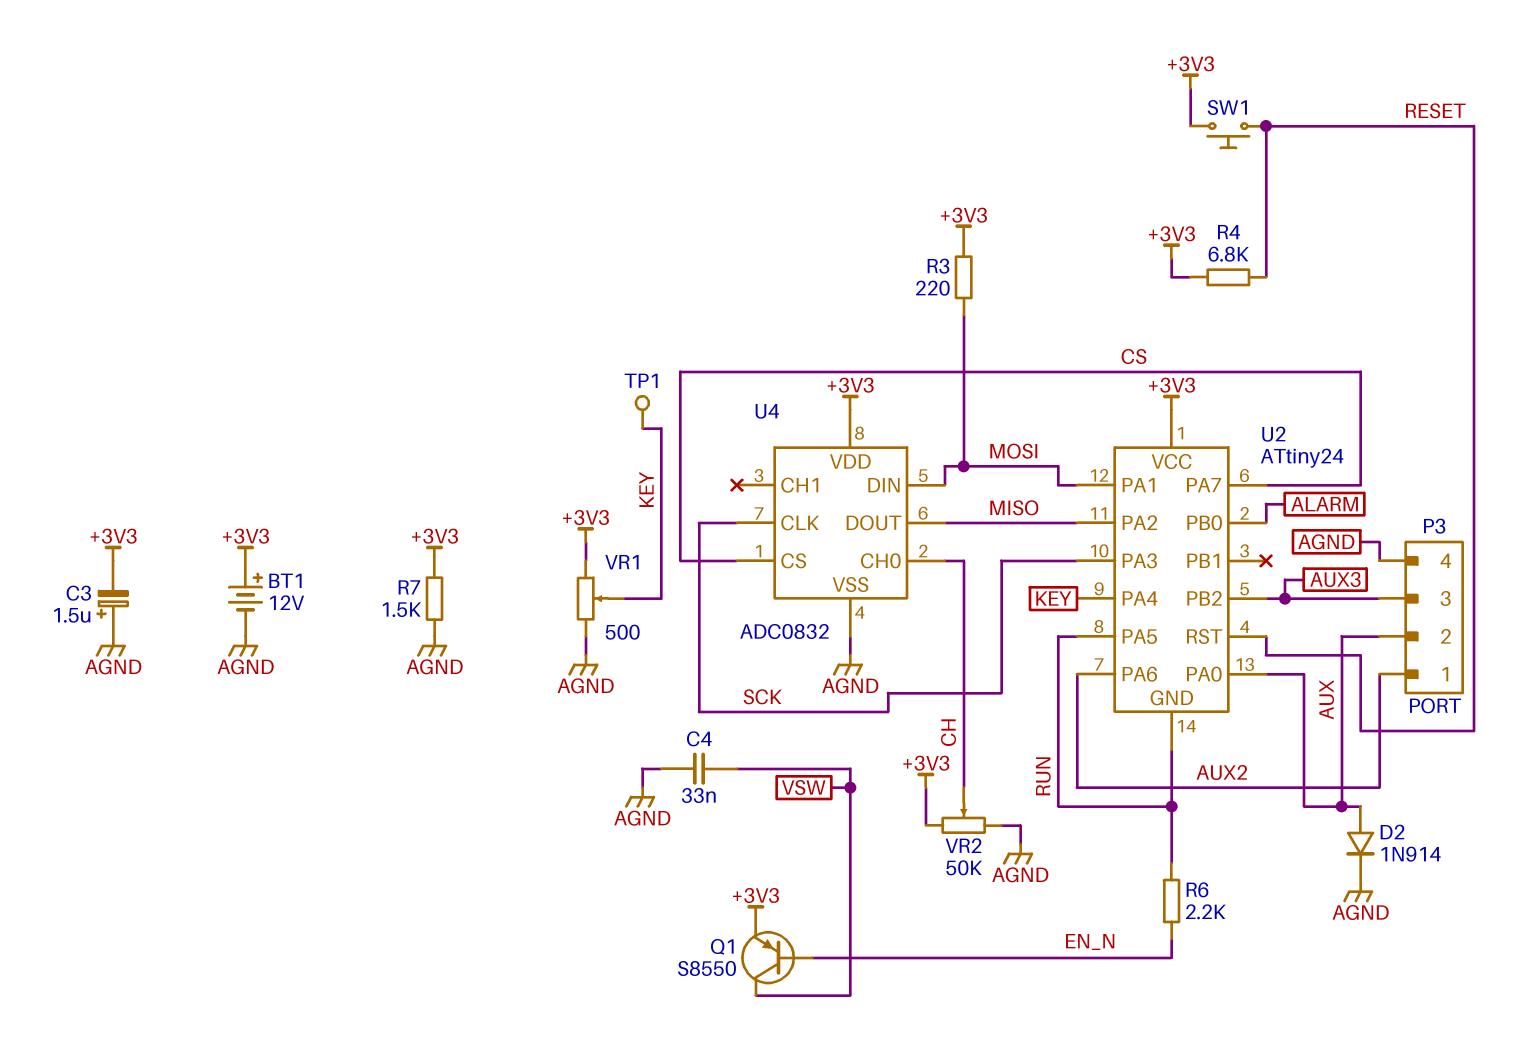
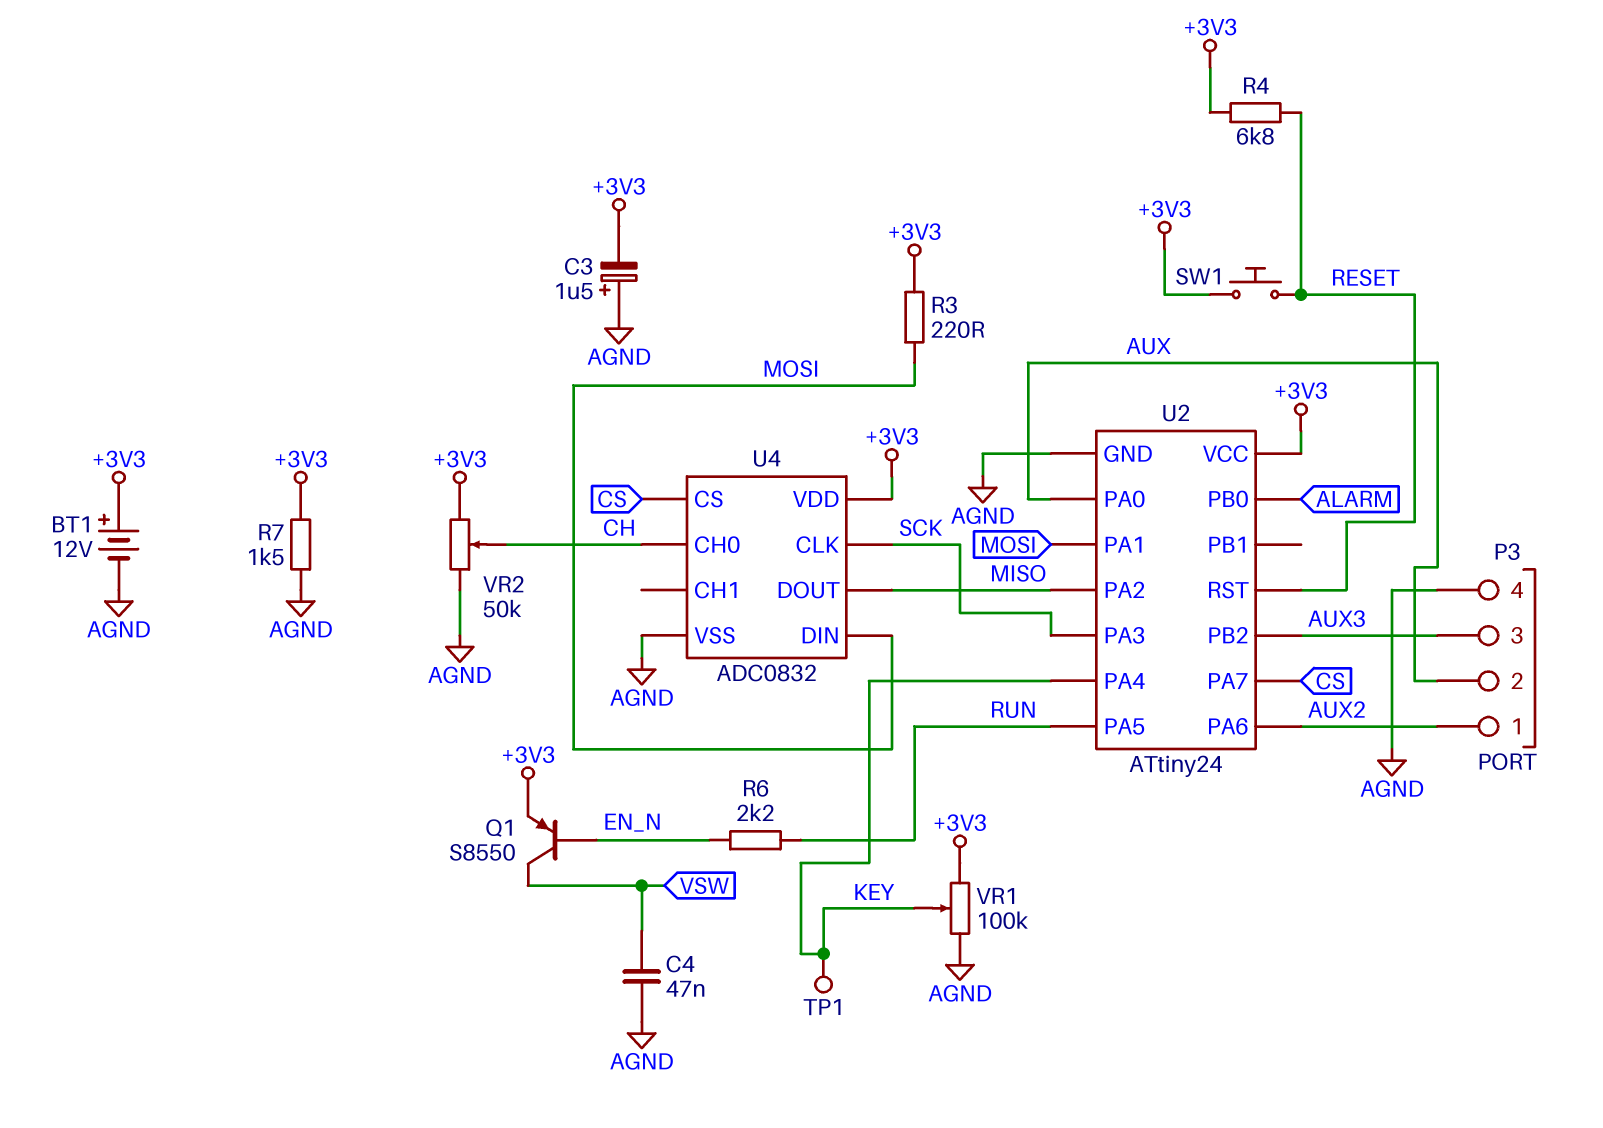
C4: 33nF (AGND, VSW) -> 47nF (AGND, VSW)
D2: diode 1N914 (A AUX, K AGND) -> none
U2 pin GND: RUN -> AGND
VR1: 500 (+3V3, AGND, wiper KEY) -> 100k (+3V3, AGND, wiper KEY)

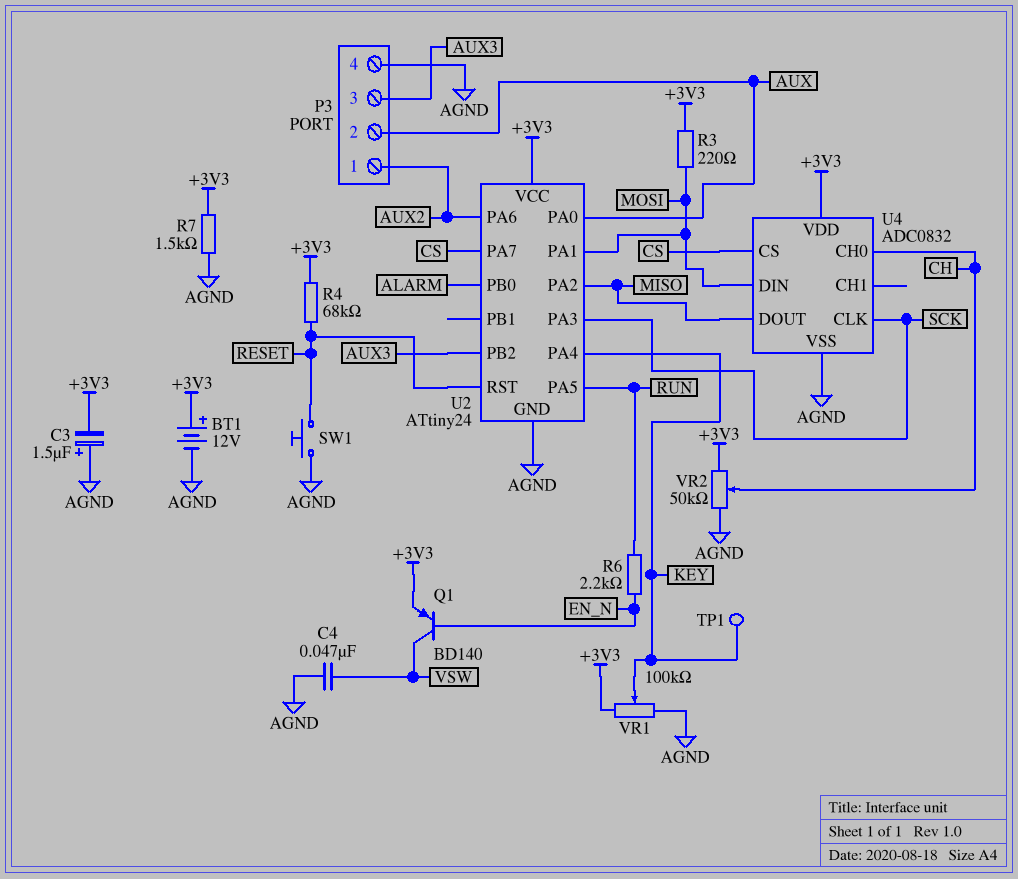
Q1: PNP S8550 (B EN_N, C VSW, E +3V3) -> PNP BD140 (B EN_N, C VSW, E +3V3)
R4: 6.8k (+3V3, RESET) -> 68k (+3V3, RESET)
SW1: button (+3V3, RESET) -> button (AGND, RESET)

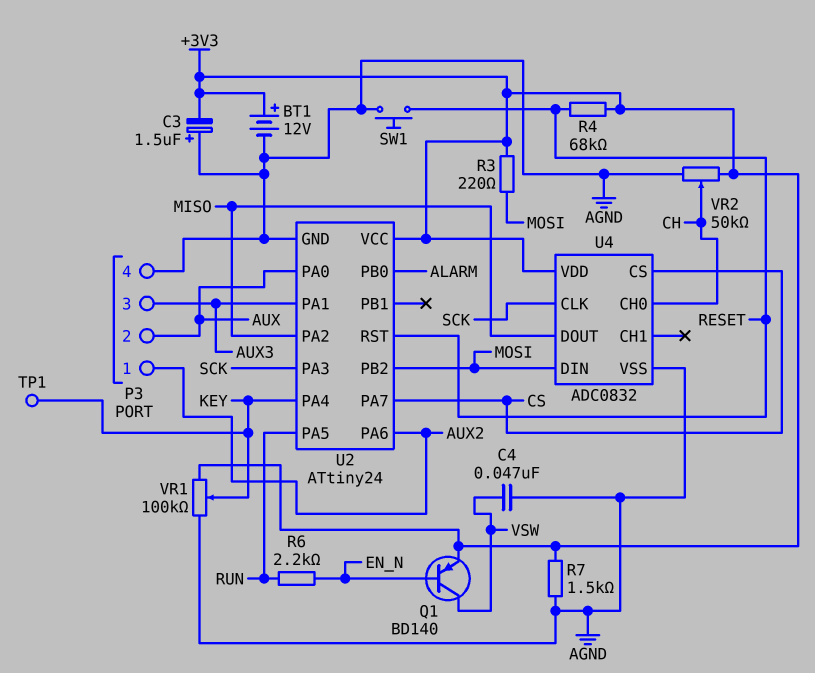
U2 pin PA1: MOSI -> AUX3
U2 pin PB2: AUX3 -> MOSI

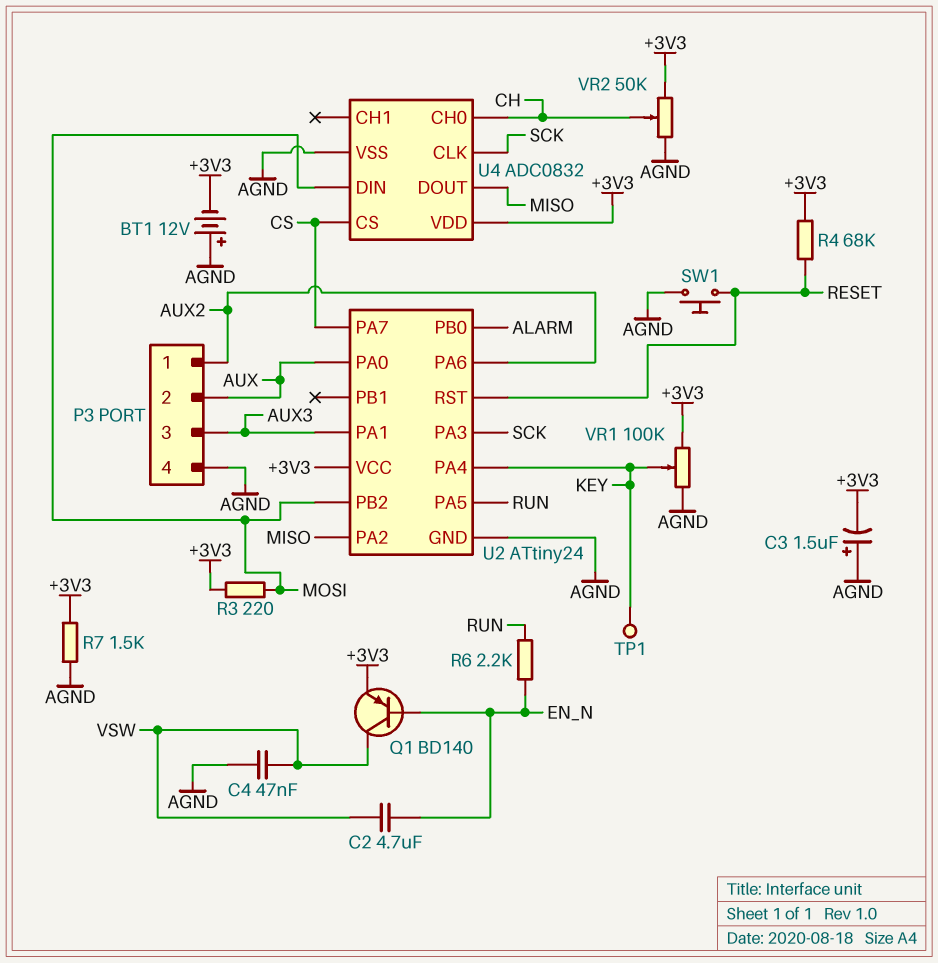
BT1: 12V (plus +3V3, minus AGND) -> 12V (plus AGND, minus +3V3)
C2: none -> 4.7uF (EN_N, VSW)

